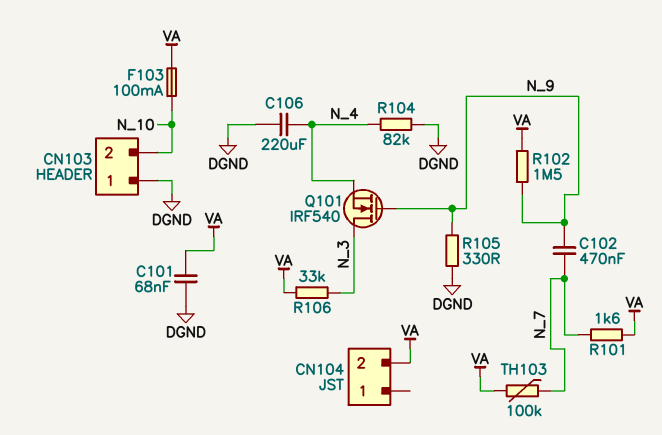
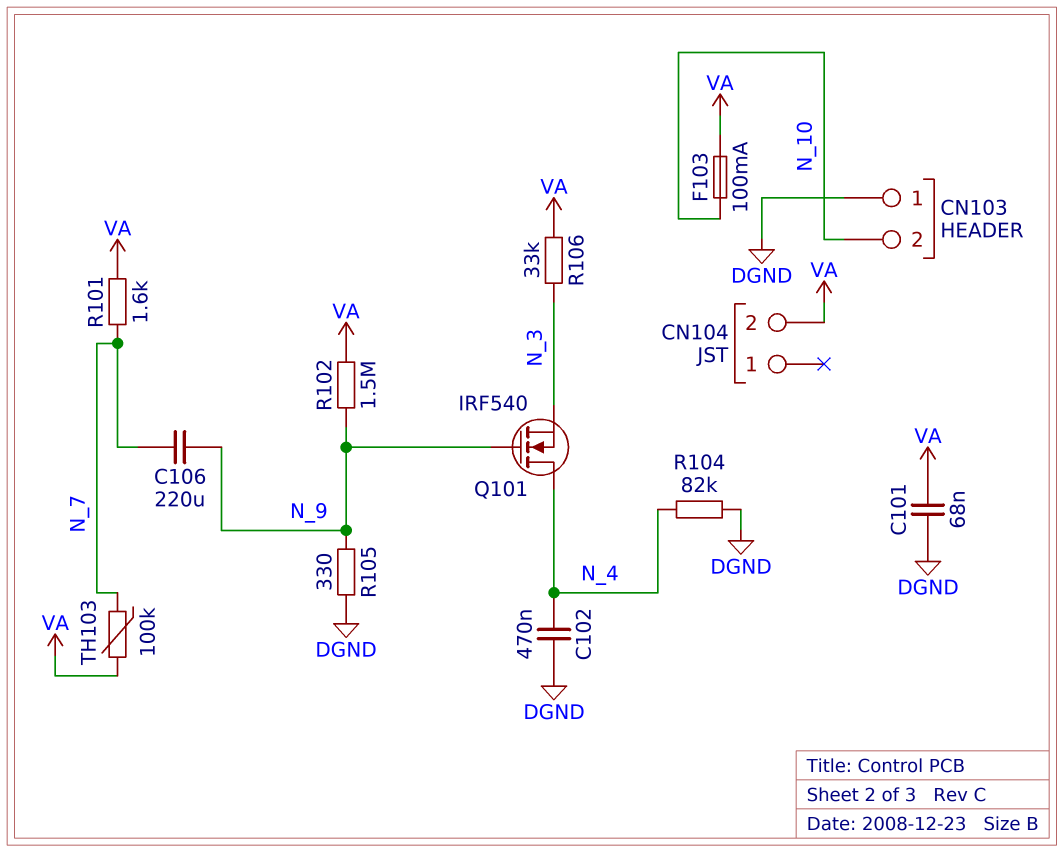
C102: 470nF (N_7, N_9) -> 470nF (DGND, N_4)
C106: 220uF (DGND, N_4) -> 220uF (N_7, N_9)
Q101: NMOS IRF540 (G N_9, D N_3, S N_4) -> NMOS IRF540 (G N_9, D N_4, S N_3)

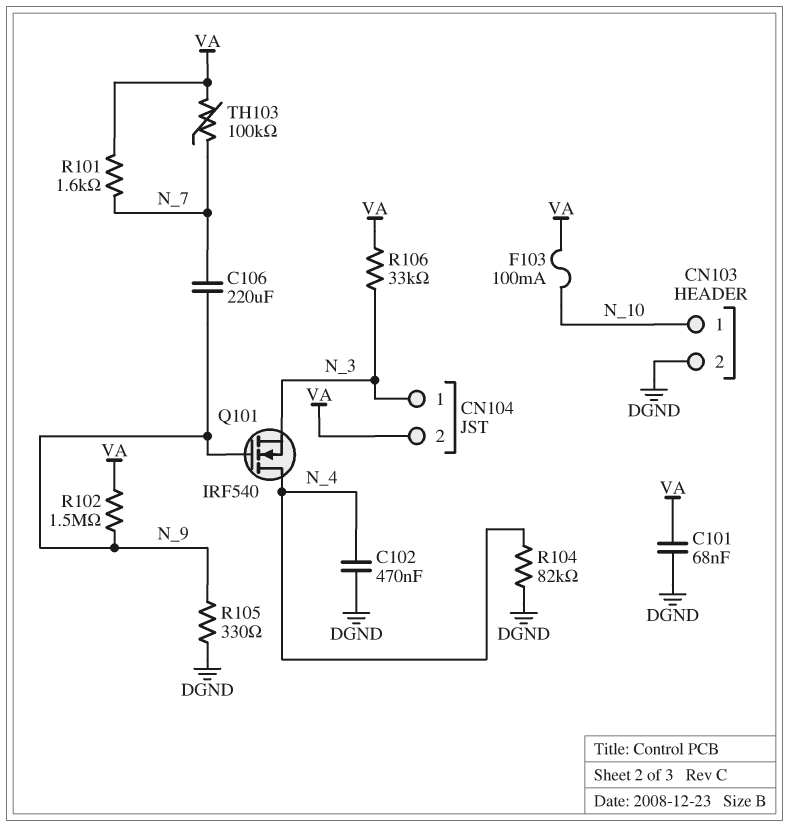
CN103 pin 1: DGND -> N_10
CN103 pin 2: N_10 -> DGND
CN104 pin 1: none -> N_3

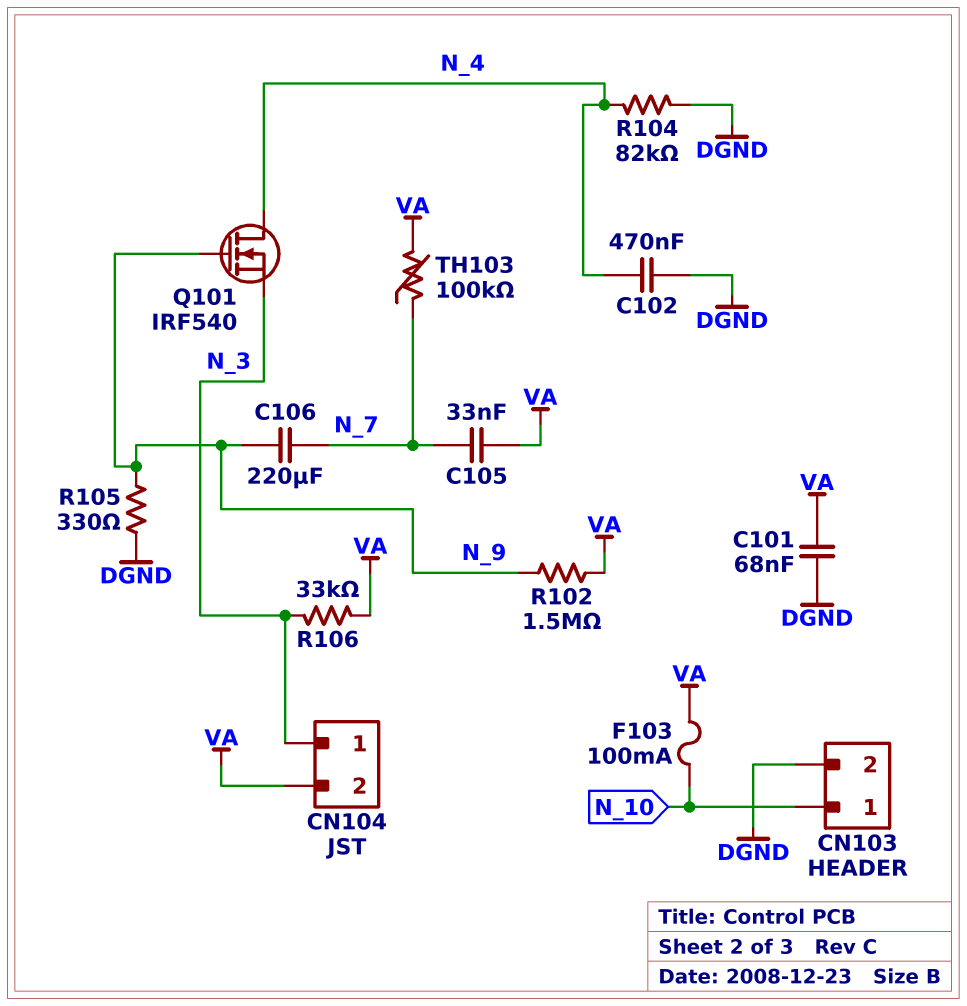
C105: none -> 33nF (N_7, VA)
R101: 1.6k (N_7, VA) -> none

